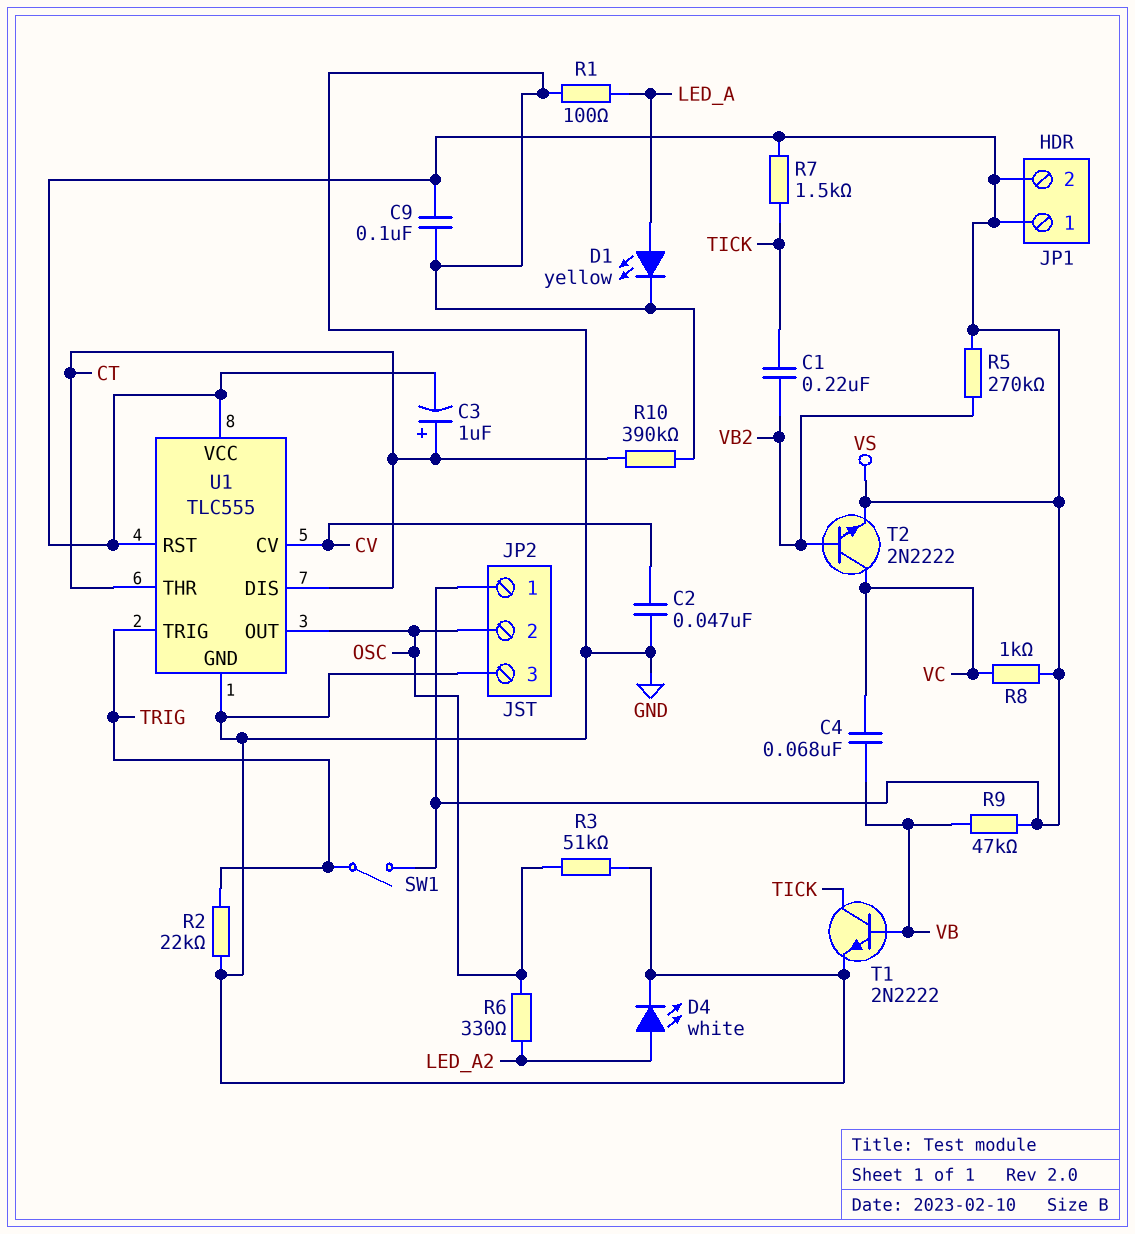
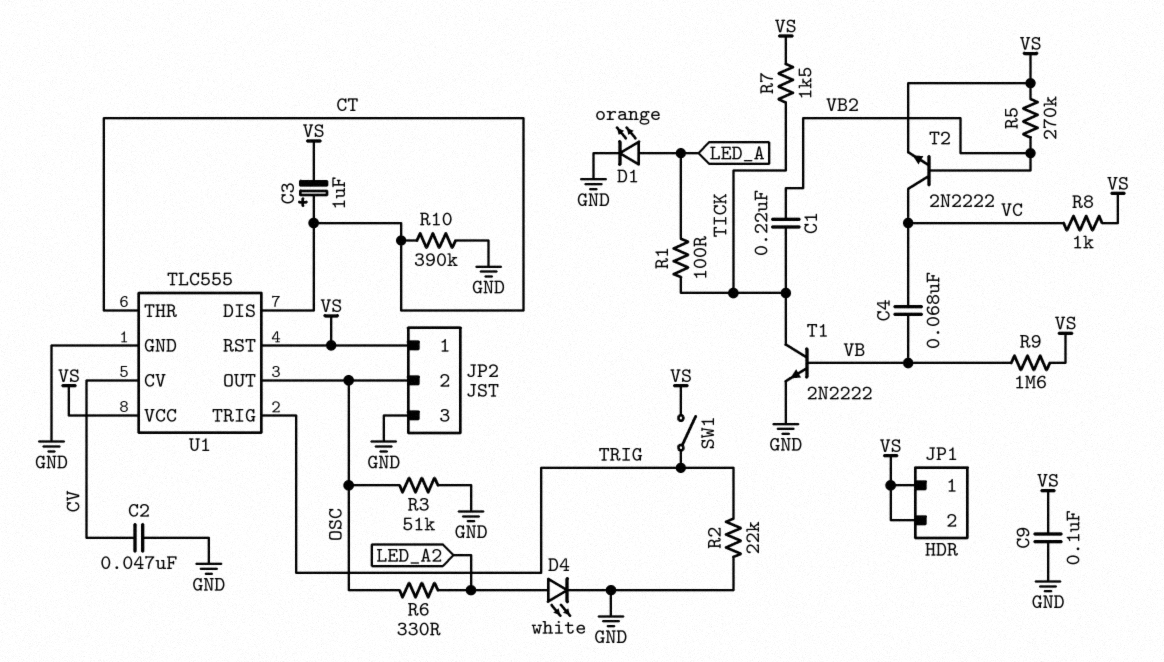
D1: LED yellow (A LED_A, K GND) -> LED orange (A LED_A, K GND)
R1: 100 (GND, LED_A) -> 100 (LED_A, TICK)
R9: 47k (VB, VS) -> 1.6M (VB, VS)

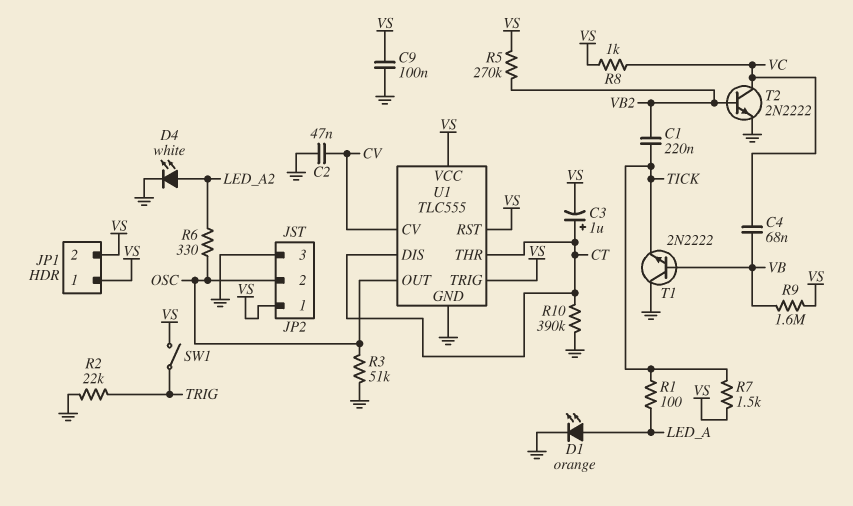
T1: NPN 2N2222 (B VB, C TICK, E GND) -> NPN 2N2222 (B VB, C GND, E TICK)
T2: NPN 2N2222 (B VB2, C VC, E VS) -> NPN 2N2222 (B VB2, C VC, E GND)
U1 pin TRIG: TRIG -> VS

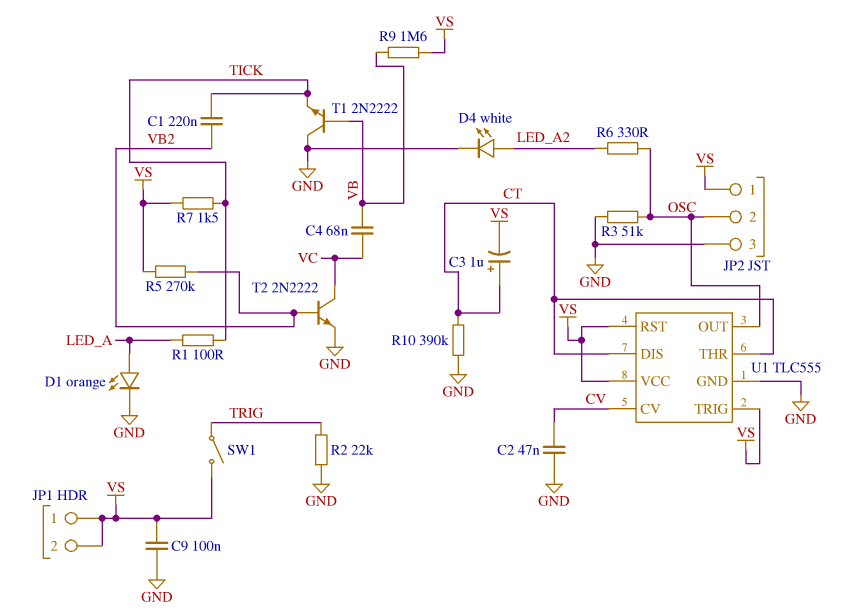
R8: 1k (VC, VS) -> none

